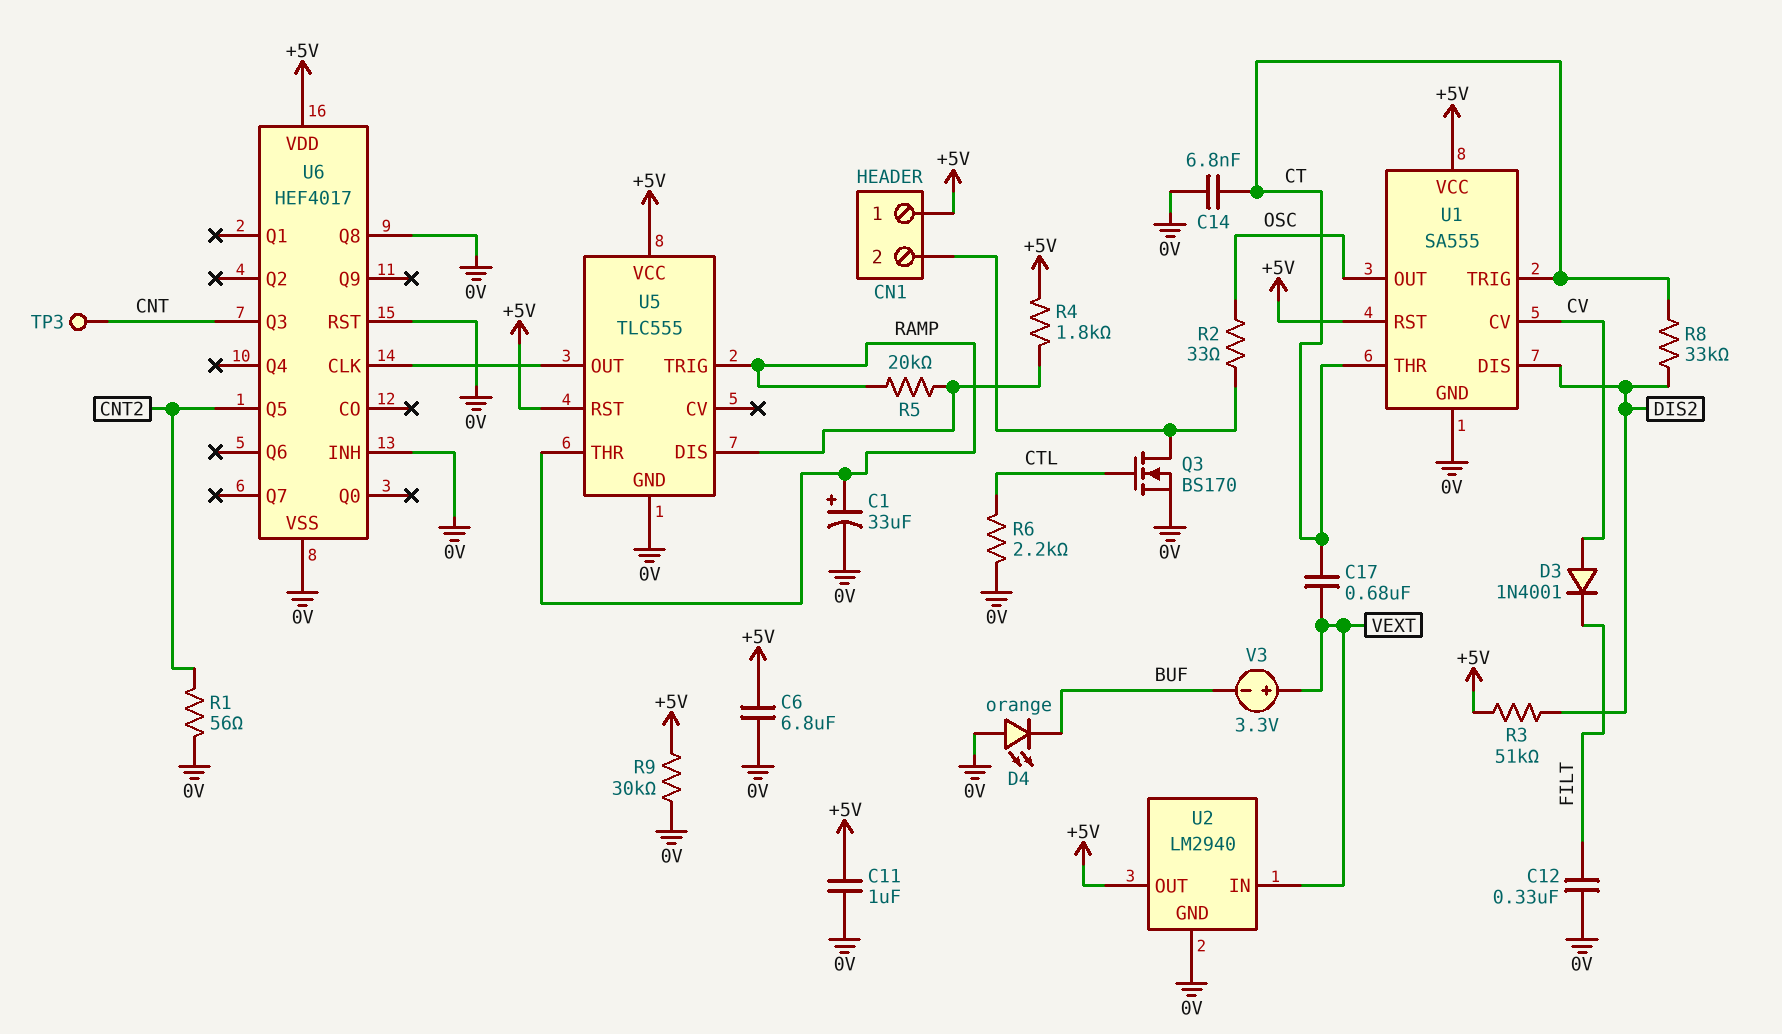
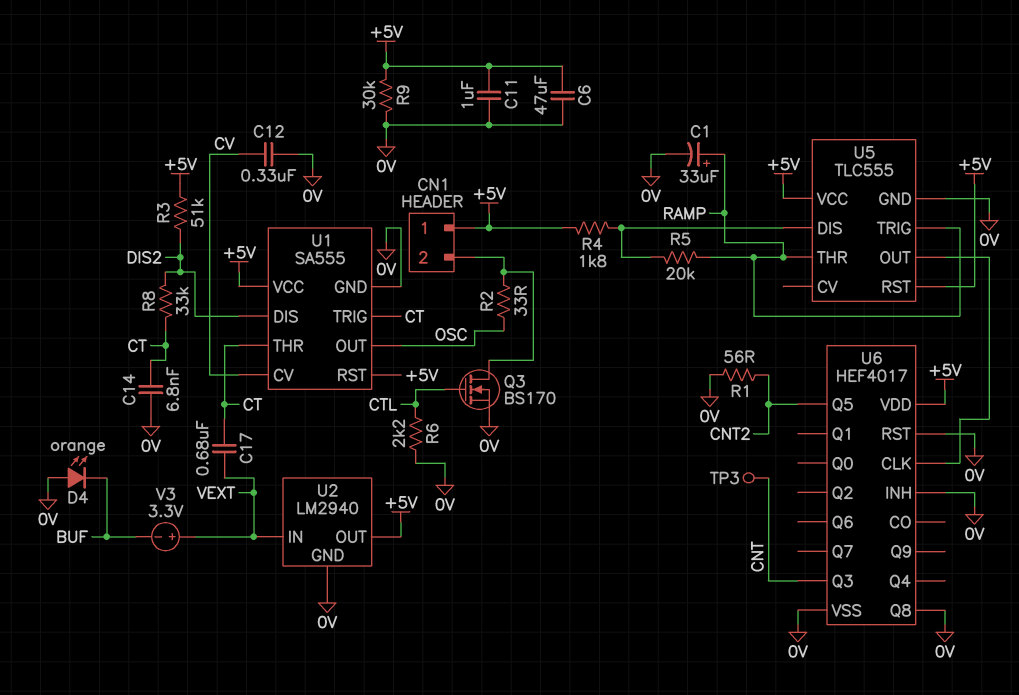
C6: 6.8uF (+5V, 0V) -> 47uF (+5V, 0V)
C12: 330nF (0V, FILT) -> 330nF (0V, CV)
D3: diode 1N4001 (A CV, K FILT) -> none

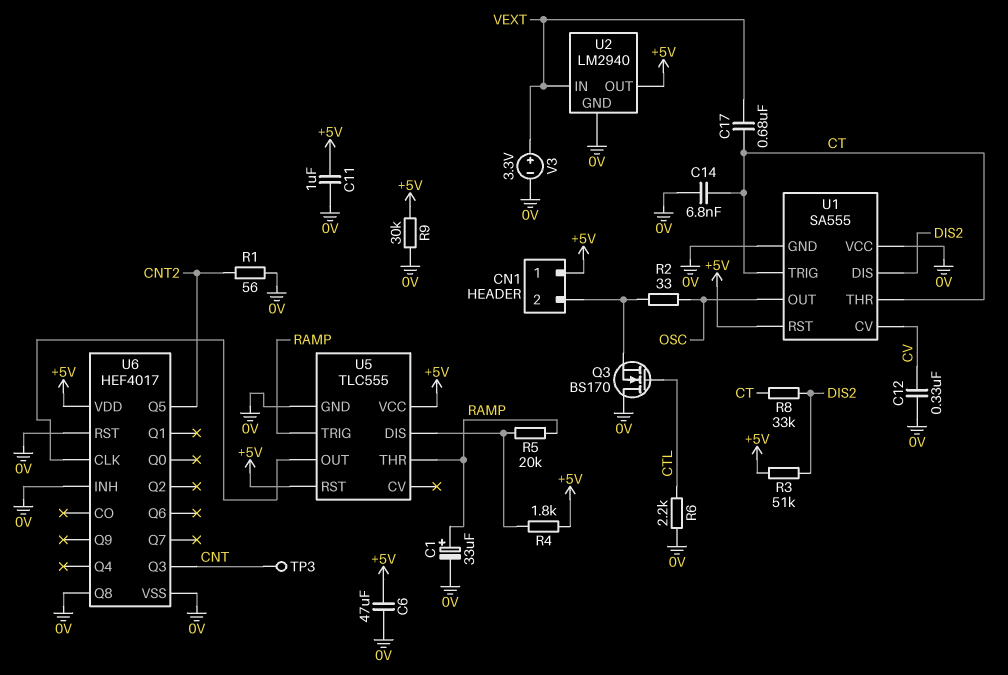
D4: LED orange (A 0V, K BUF) -> none
Q3: NMOS BS170 (G CTL, D CN1/2, S 0V) -> NMOS BS170 (G CTL, D 0V, S CN1/2)
U1 pin VCC: +5V -> 0V
V3: 3.3V (plus VEXT, minus BUF) -> 3.3V (plus VEXT, minus 0V)

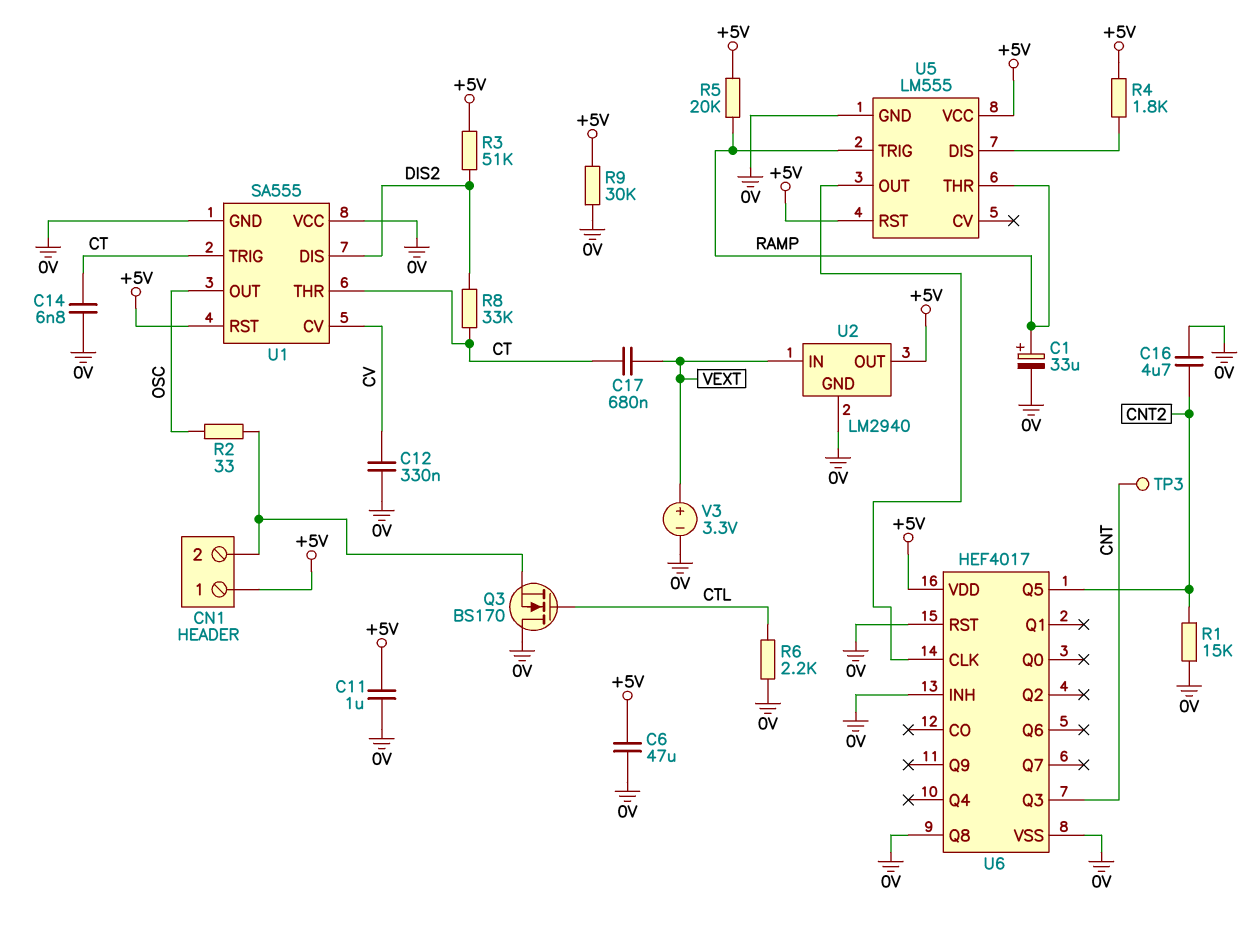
C16: none -> 4.7uF (0V, CNT2)
R1: 56 (0V, CNT2) -> 15k (0V, CNT2)
R5: 20k (RAMP, U5/DIS) -> 20k (+5V, RAMP)
U5: TLC555 -> LM555

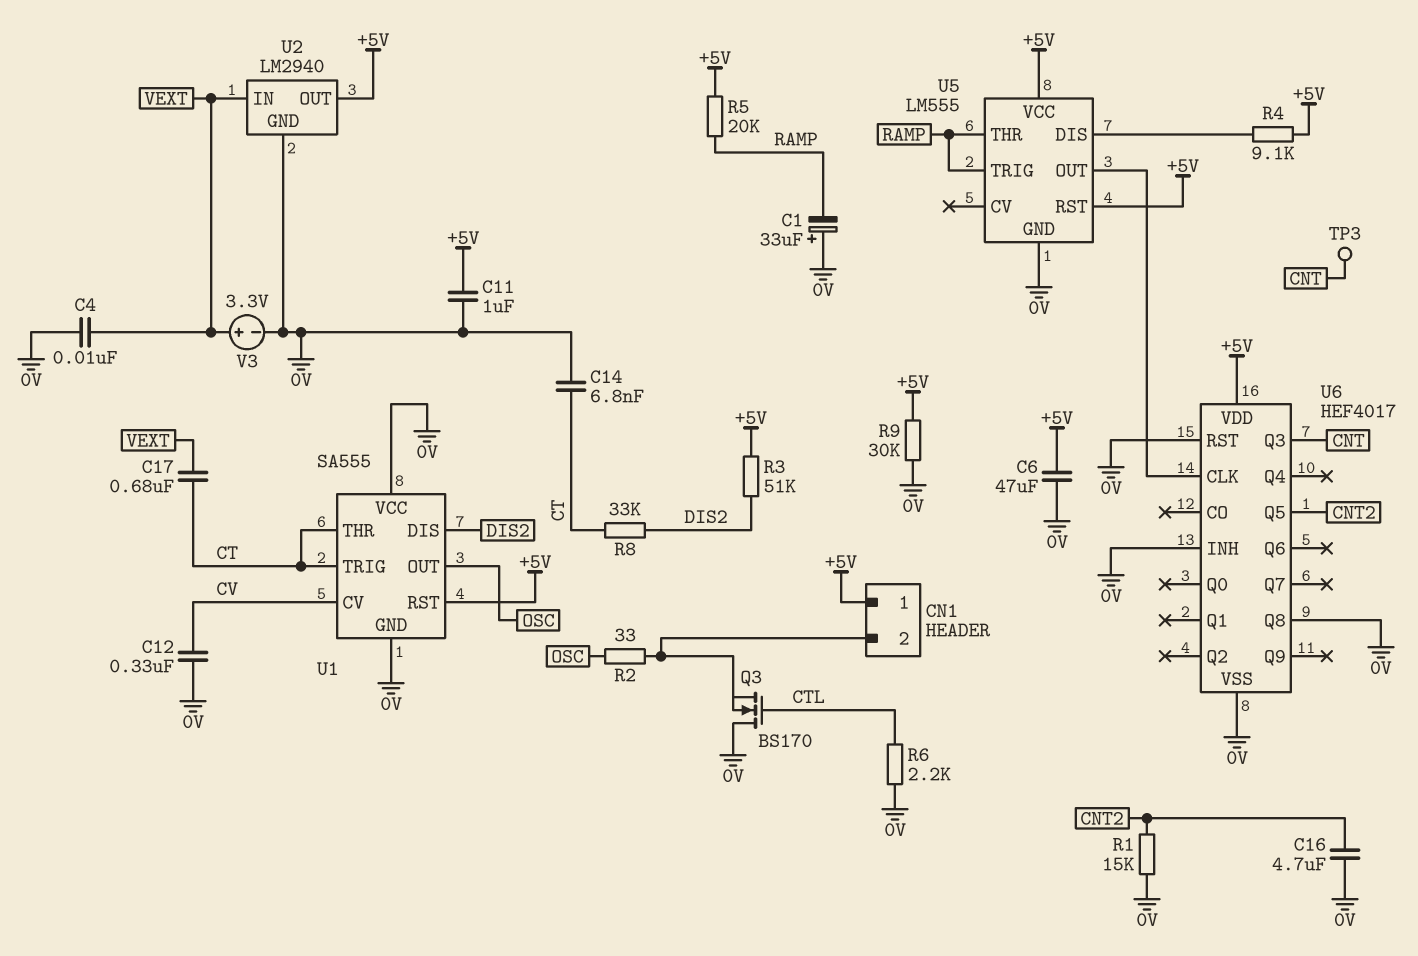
C1: 33uF (plus RAMP, minus 0V) -> 33uF (plus 0V, minus RAMP)
C4: none -> 10nF (0V, VEXT)
R4: 1.8k (+5V, U5/DIS) -> 9.1k (+5V, U5/DIS)

